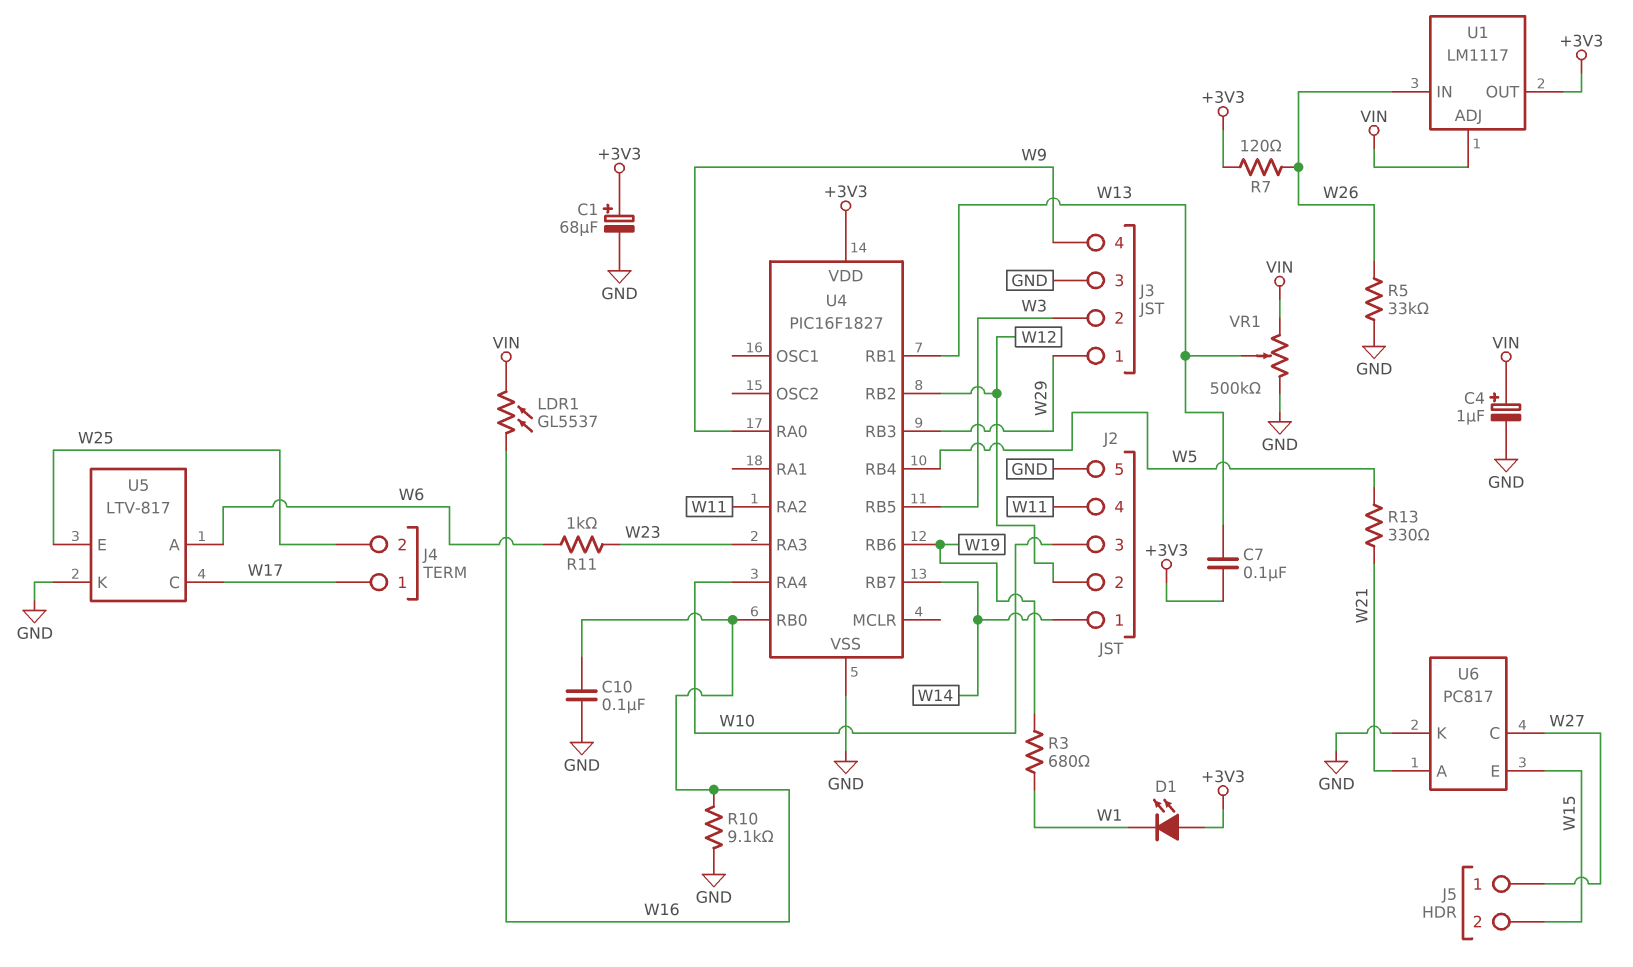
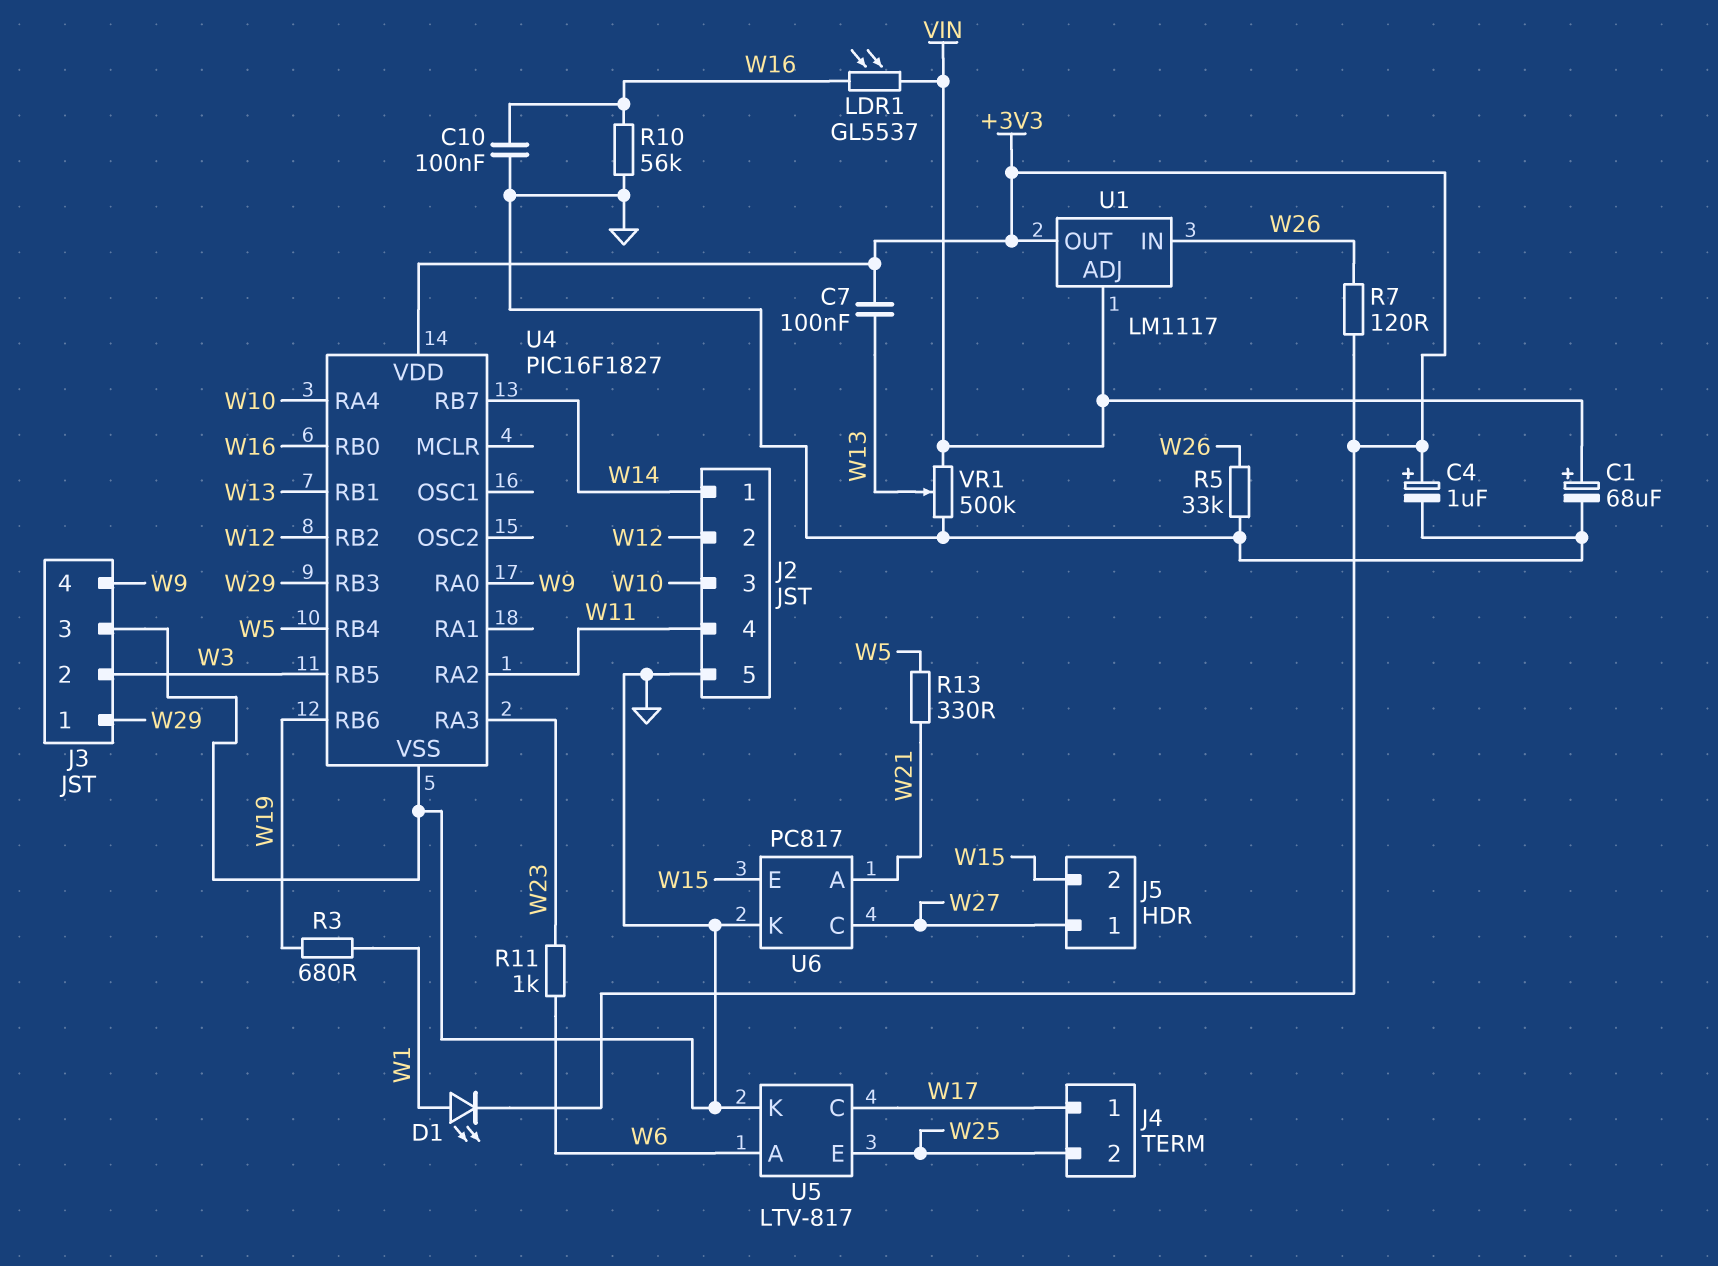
C1: 68uF (plus +3V3, minus GND) -> 68uF (plus VIN, minus GND)
C4: 1uF (plus VIN, minus GND) -> 1uF (plus +3V3, minus GND)
D1: LED (A +3V3, K W1) -> LED (A W1, K +3V3)
R10: 9.1k (GND, W16) -> 56k (GND, W16)

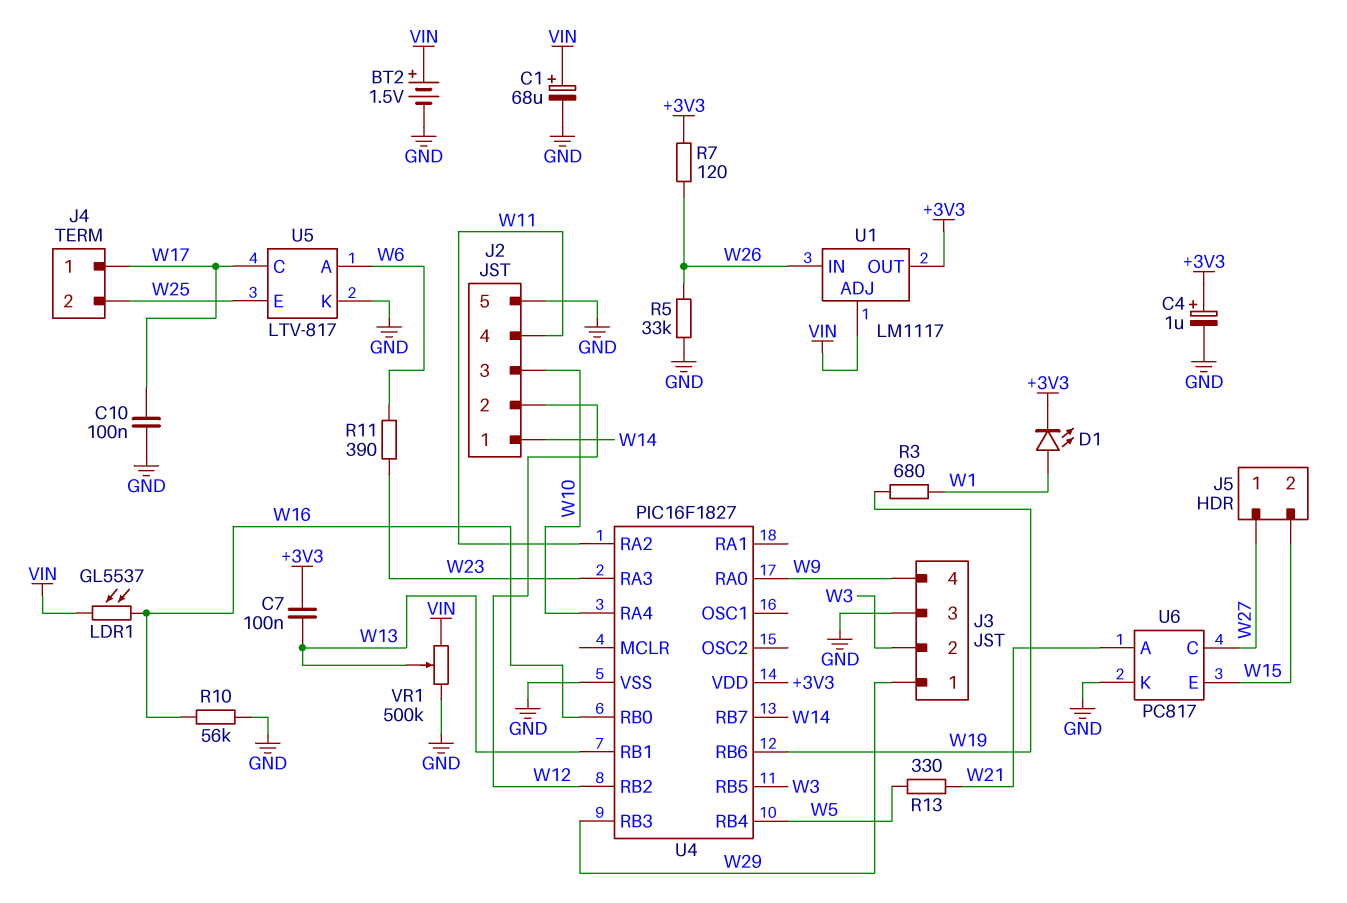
BT2: none -> 1.5V (plus VIN, minus GND)
C10: 100nF (GND, W16) -> 100nF (GND, W17)
R11: 1k (W6, W23) -> 390 (W6, W23)

